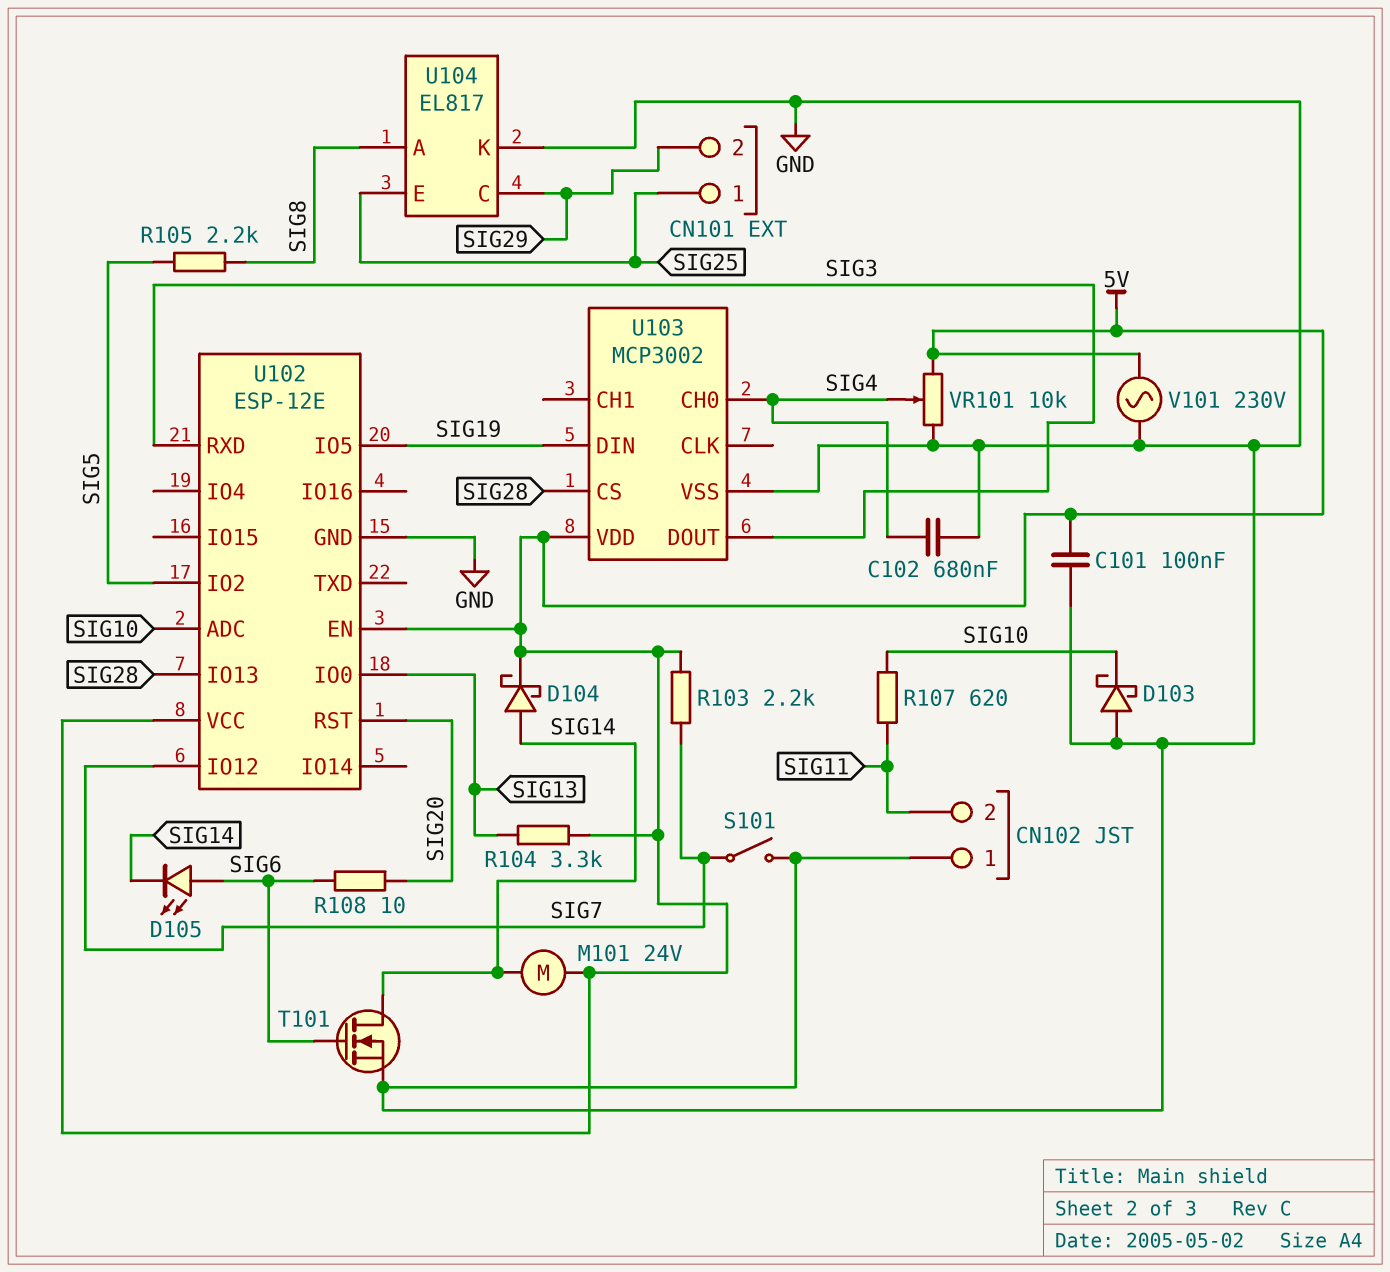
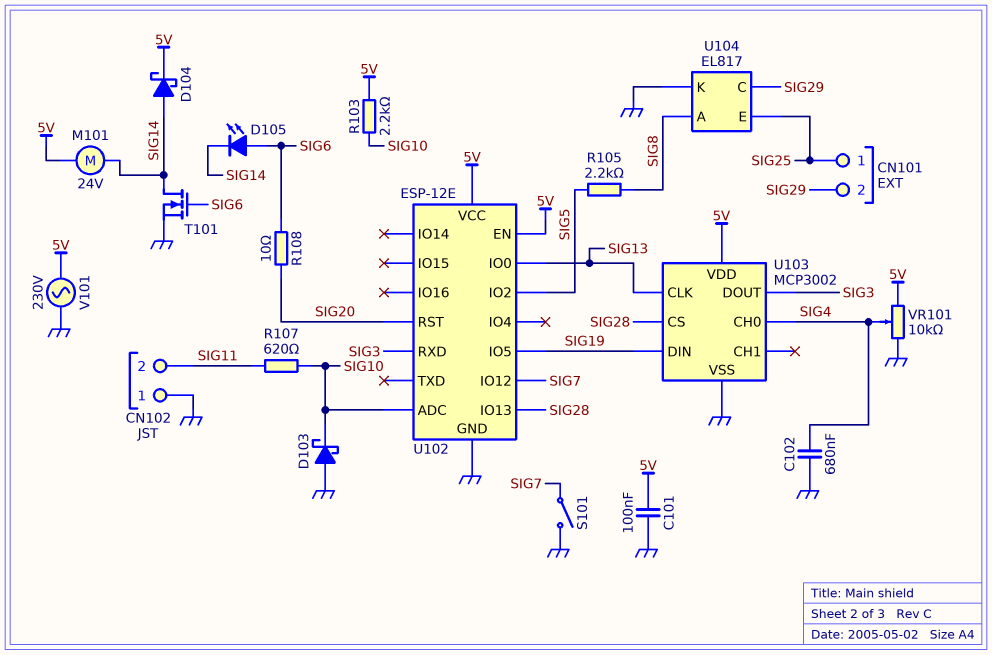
R103: 2.2k (5V, SIG7) -> 2.2k (5V, SIG10)
R104: 3.3k (5V, SIG13) -> none
U103 pin CLK: none -> SIG13

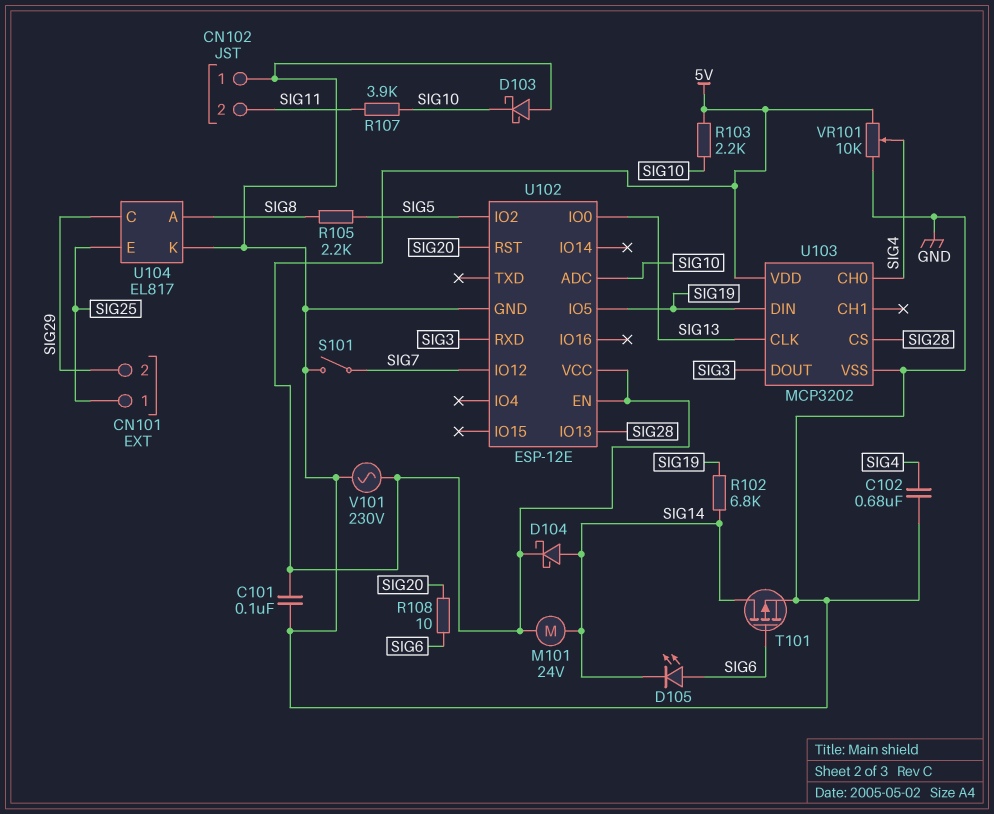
R102: none -> 6.8k (SIG14, SIG19)
R107: 620 (SIG10, SIG11) -> 3.9k (SIG10, SIG11)
T101: NMOS (G SIG6, D SIG14, S GND) -> PMOS (G SIG6, D SIG14, S GND)
U103: MCP3002 -> MCP3202

